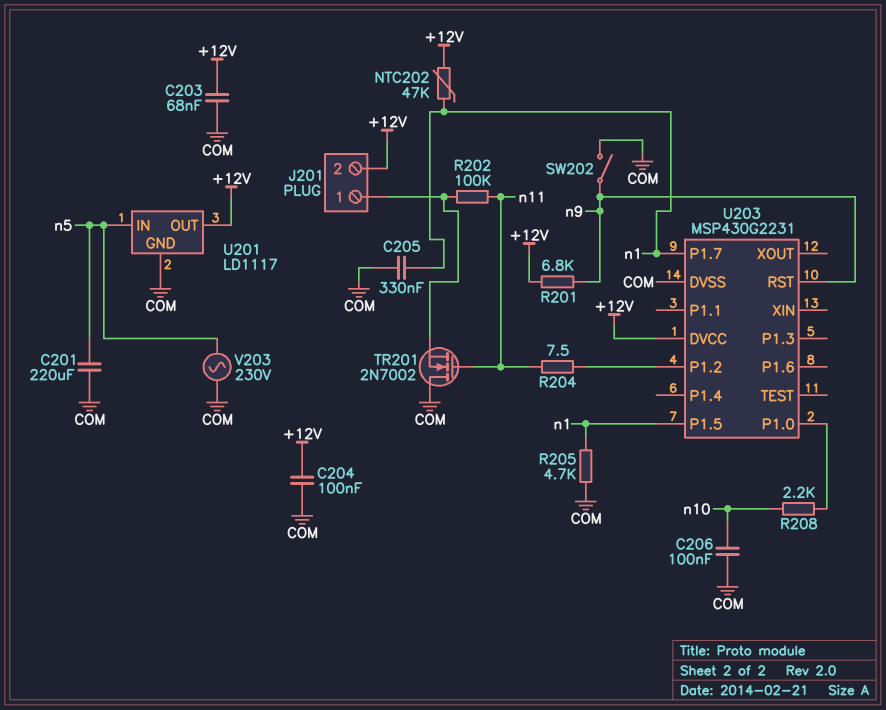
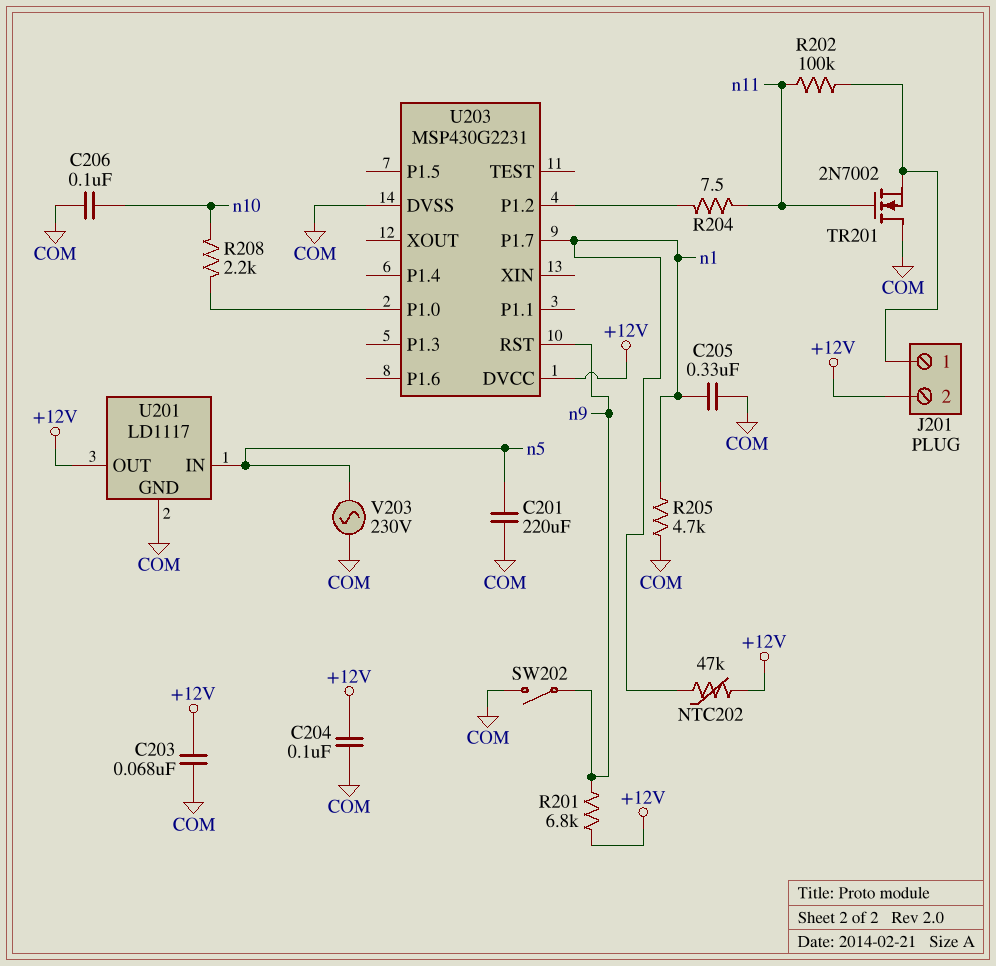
U203 pin P1.5: n1 -> none

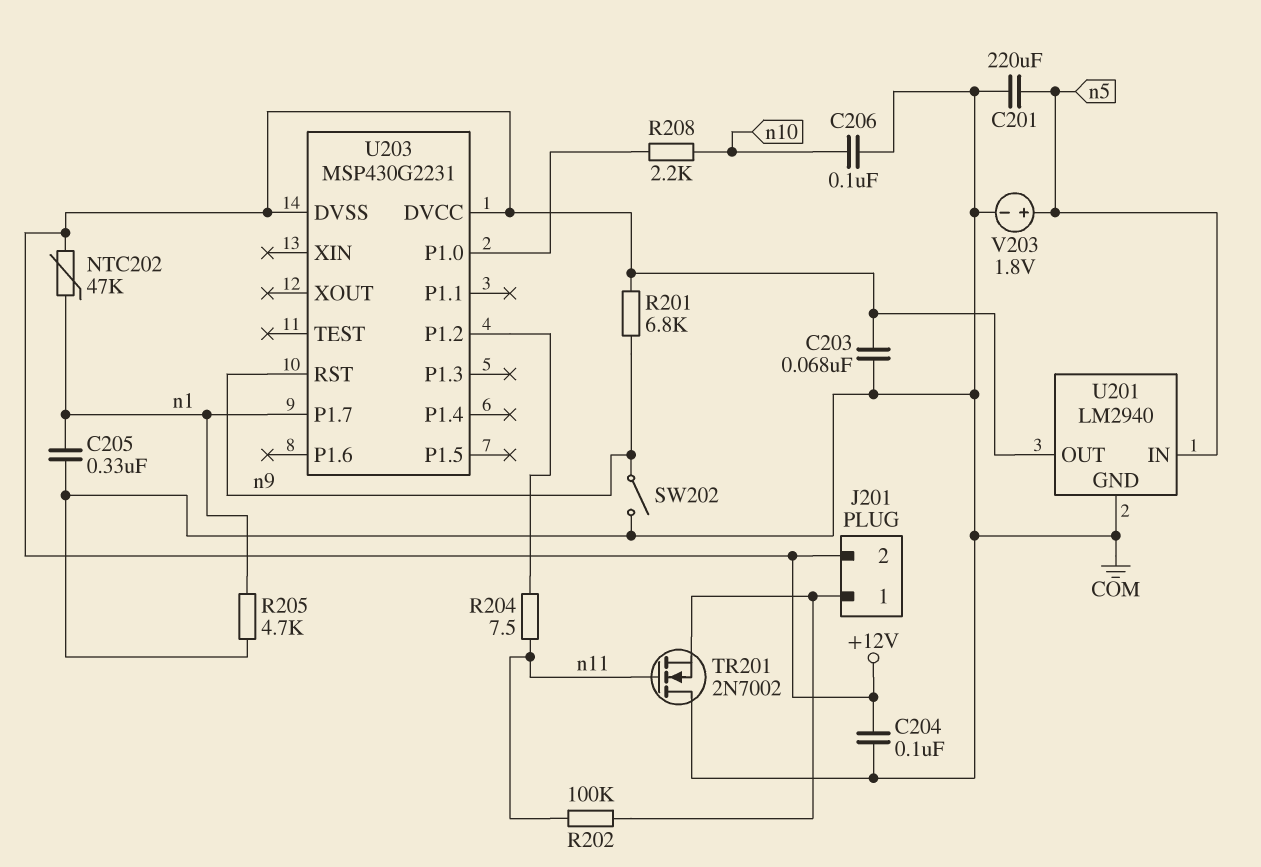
U201: LD1117 -> LM2940
U203 pin DVSS: COM -> +12V
V203: AC 230V (COM, n5) -> 1.8V (plus n5, minus COM)

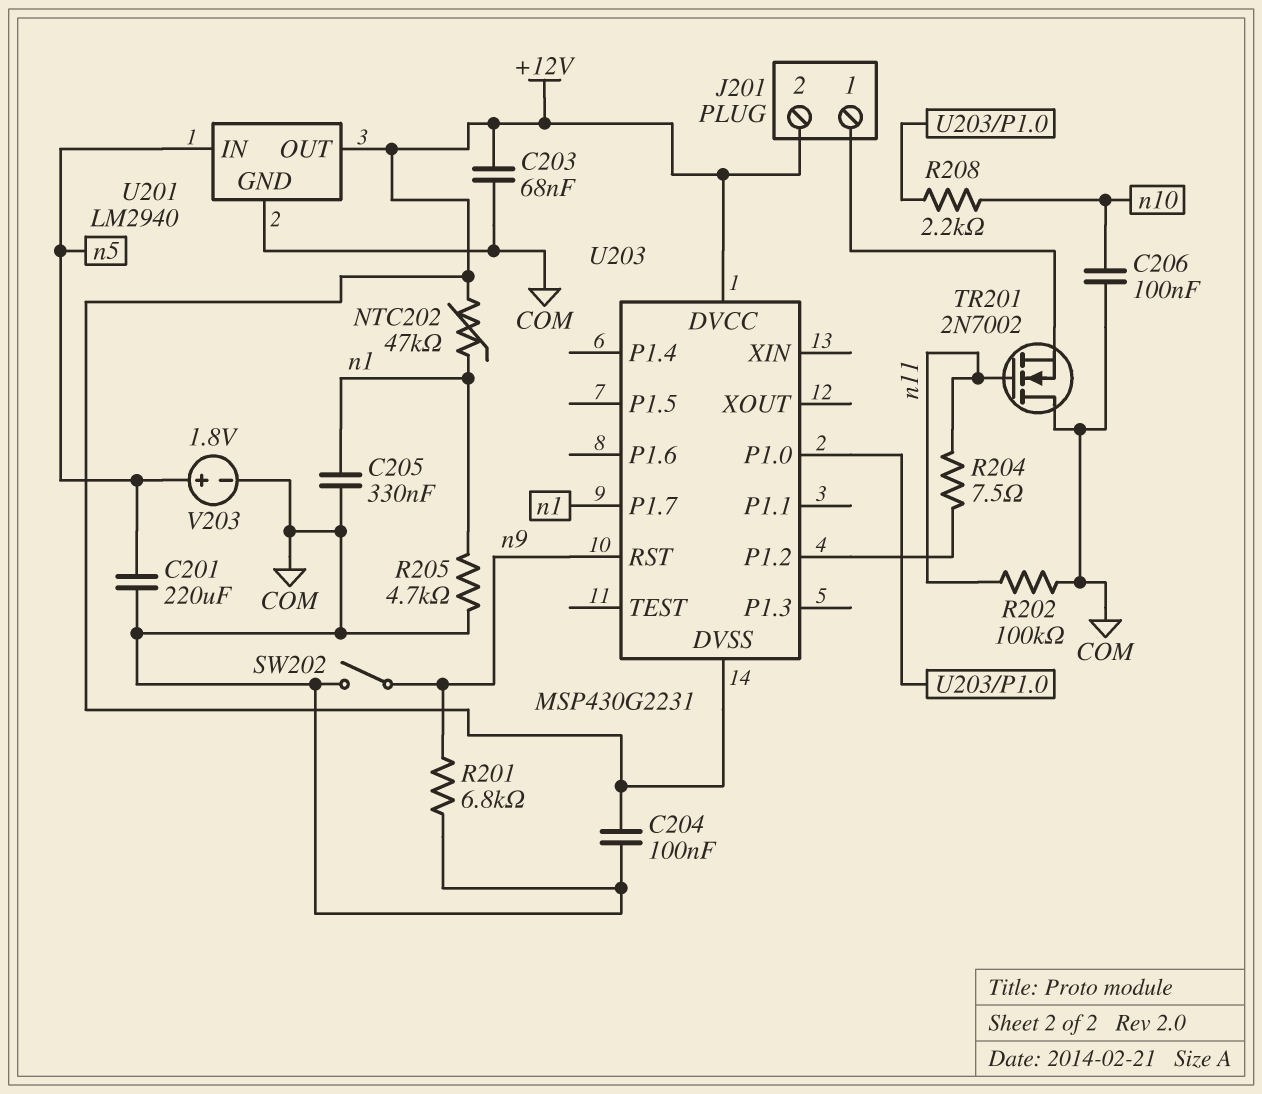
R201: 6.8k (+12V, n9) -> 6.8k (COM, n9)
R202: 100k (J201/1, n11) -> 100k (COM, n11)

